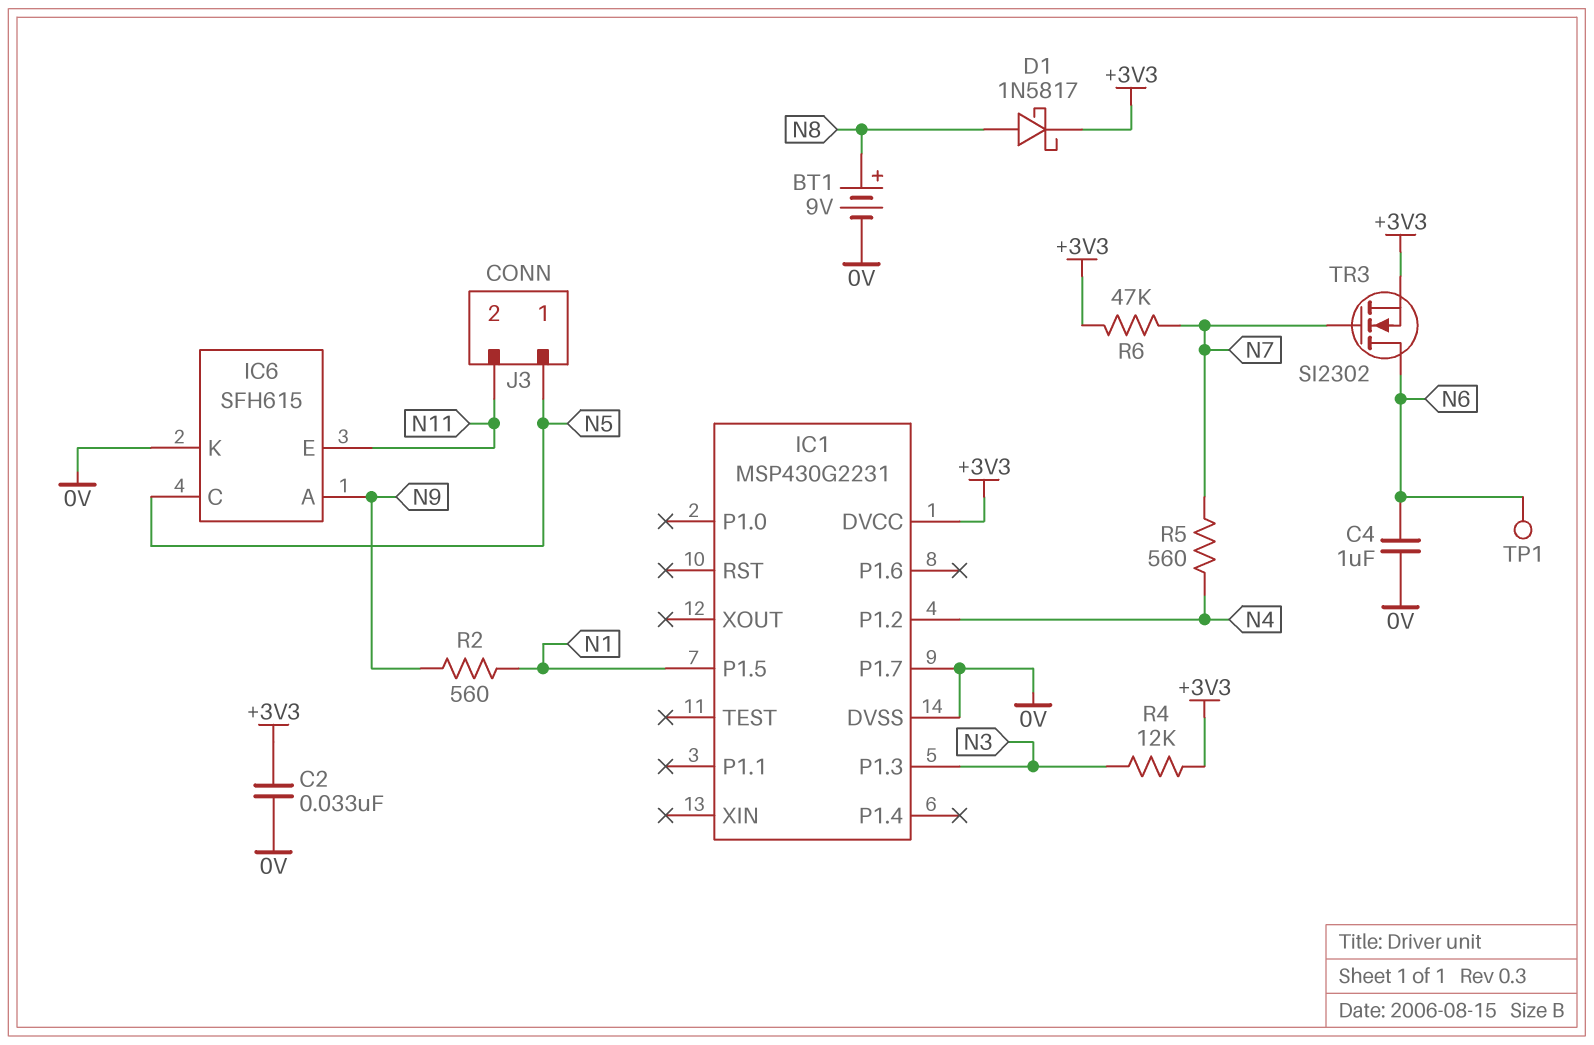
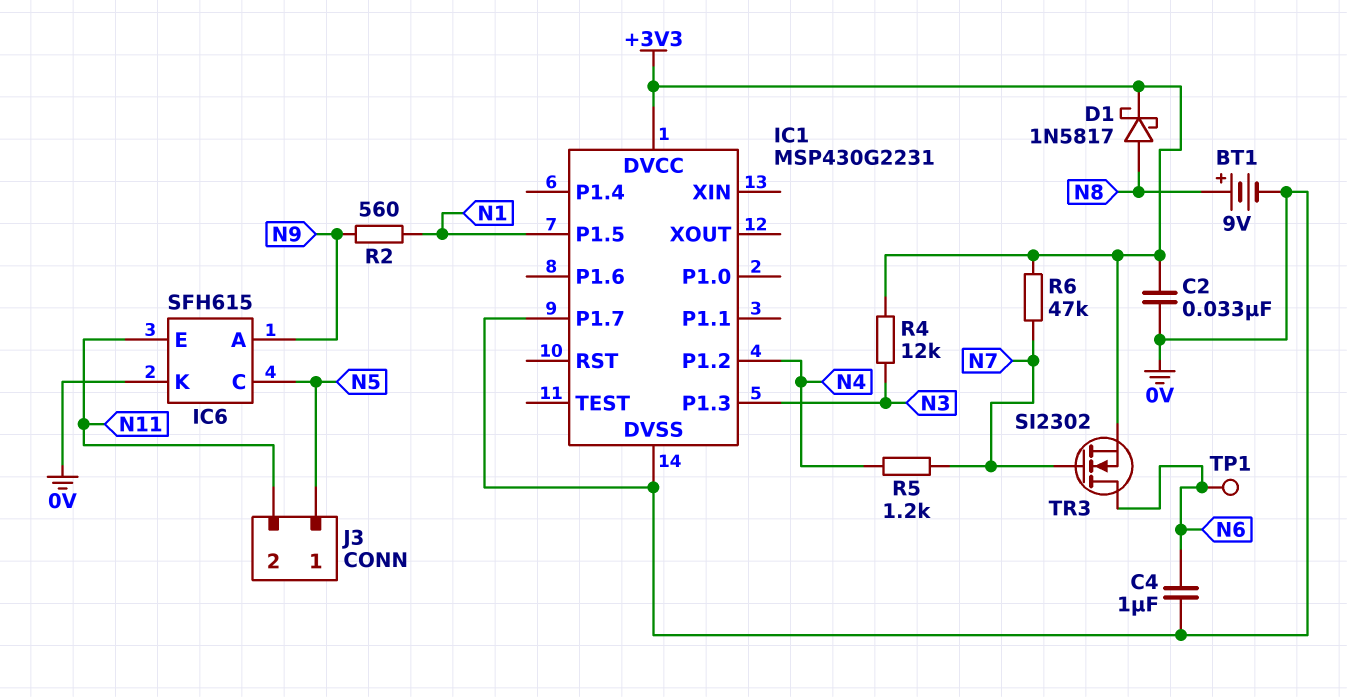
R5: 560 (N4, N7) -> 1.2k (N4, N7)

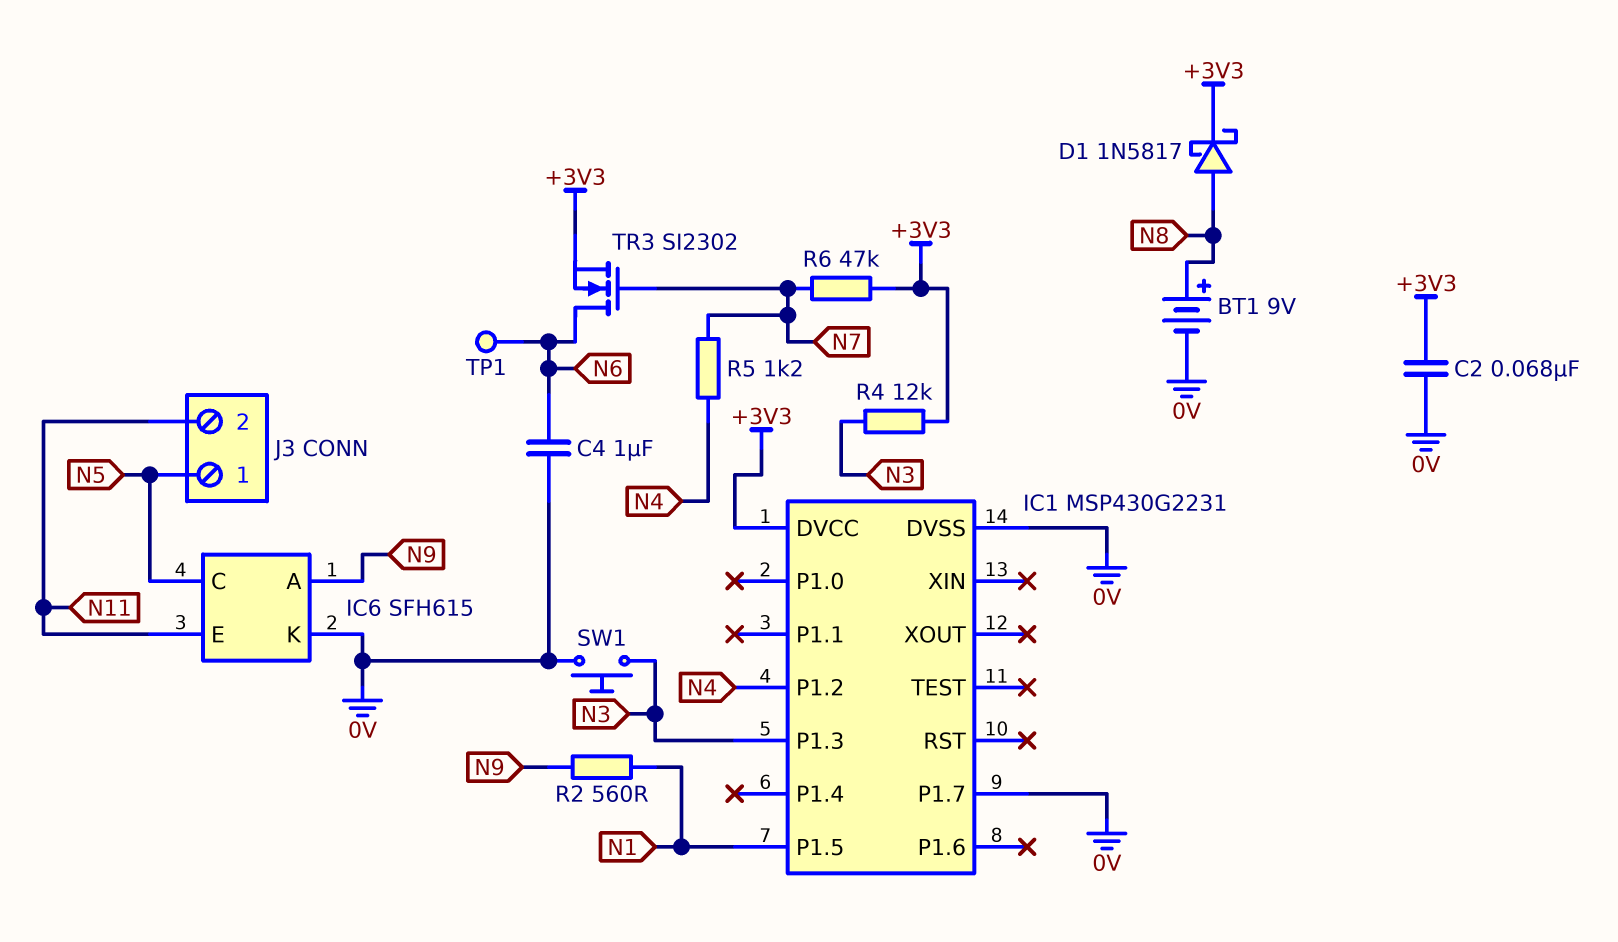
C2: 33nF (+3V3, 0V) -> 68nF (+3V3, 0V)
SW1: none -> button (0V, N3)

